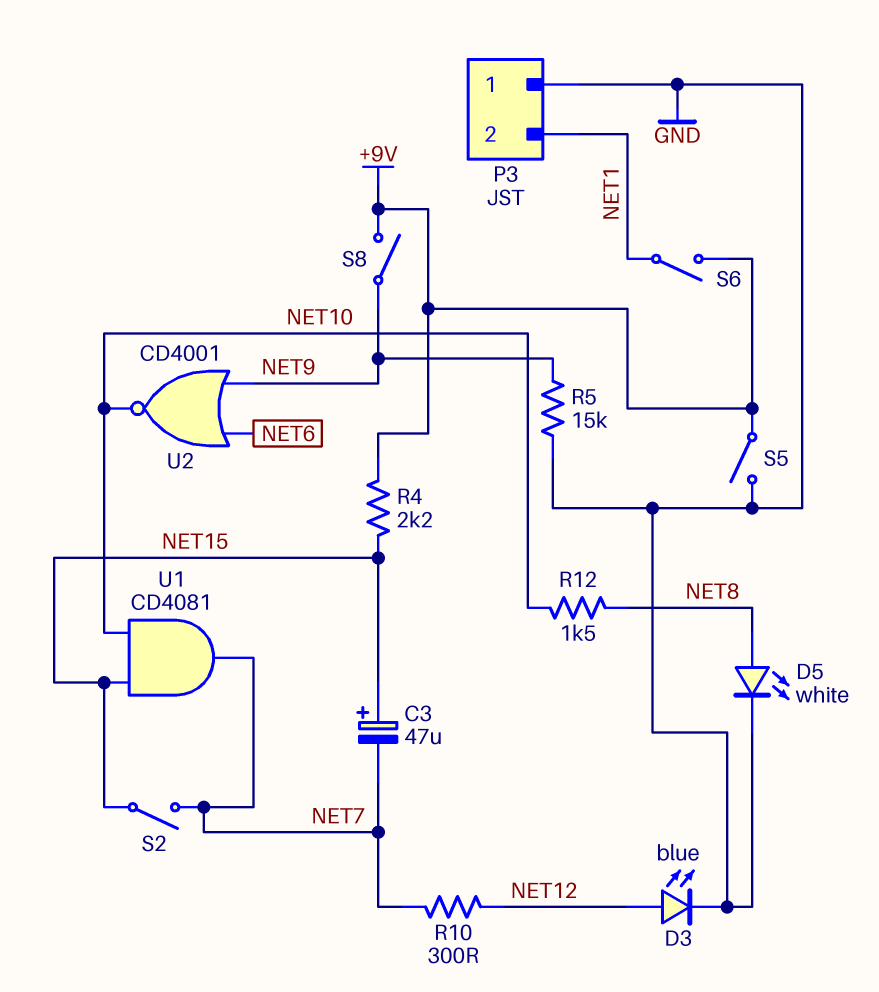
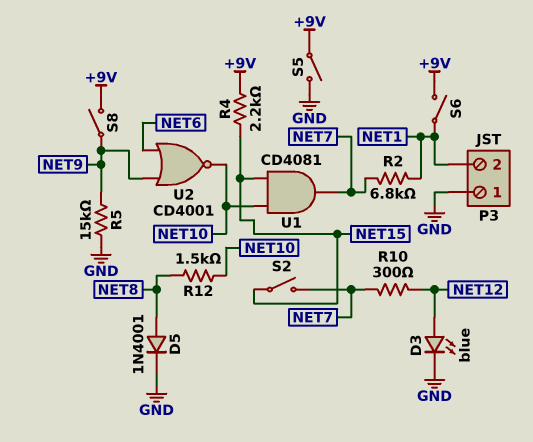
C3: 47uF (plus NET15, minus NET7) -> none
D5: LED white (A NET8, K GND) -> diode 1N4001 (A NET8, K GND)
R2: none -> 6.8k (NET1, NET7)

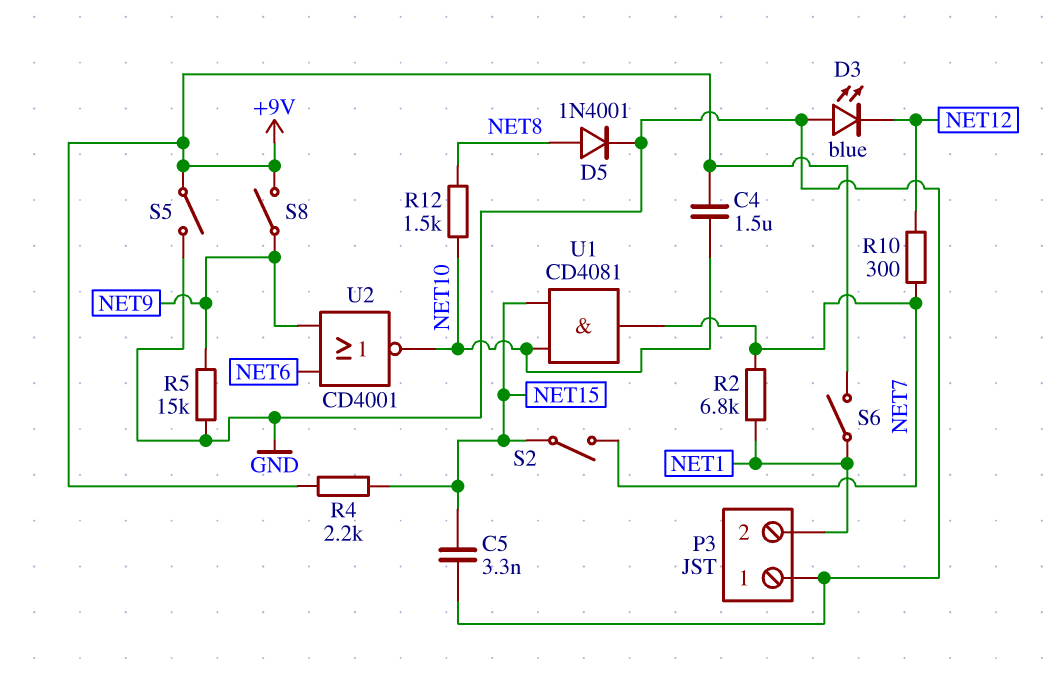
C4: none -> 1.5uF (+9V, NET10)
C5: none -> 3.3nF (GND, NET15)
D3: LED blue (A NET12, K GND) -> LED blue (A GND, K NET12)

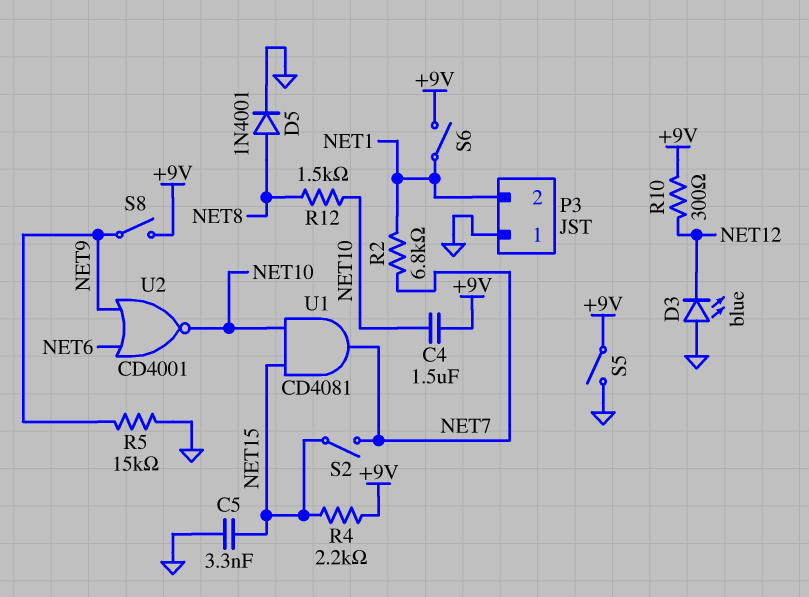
R10: 300 (NET7, NET12) -> 300 (+9V, NET12)

